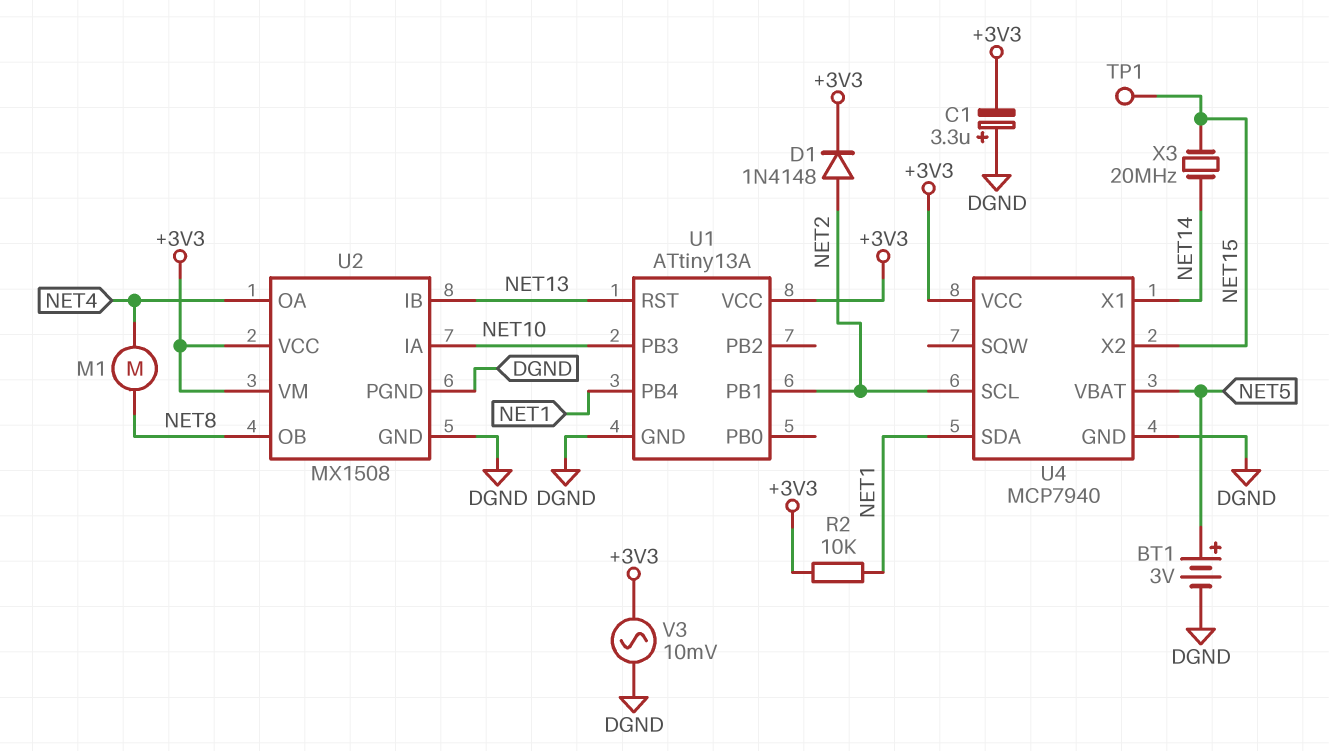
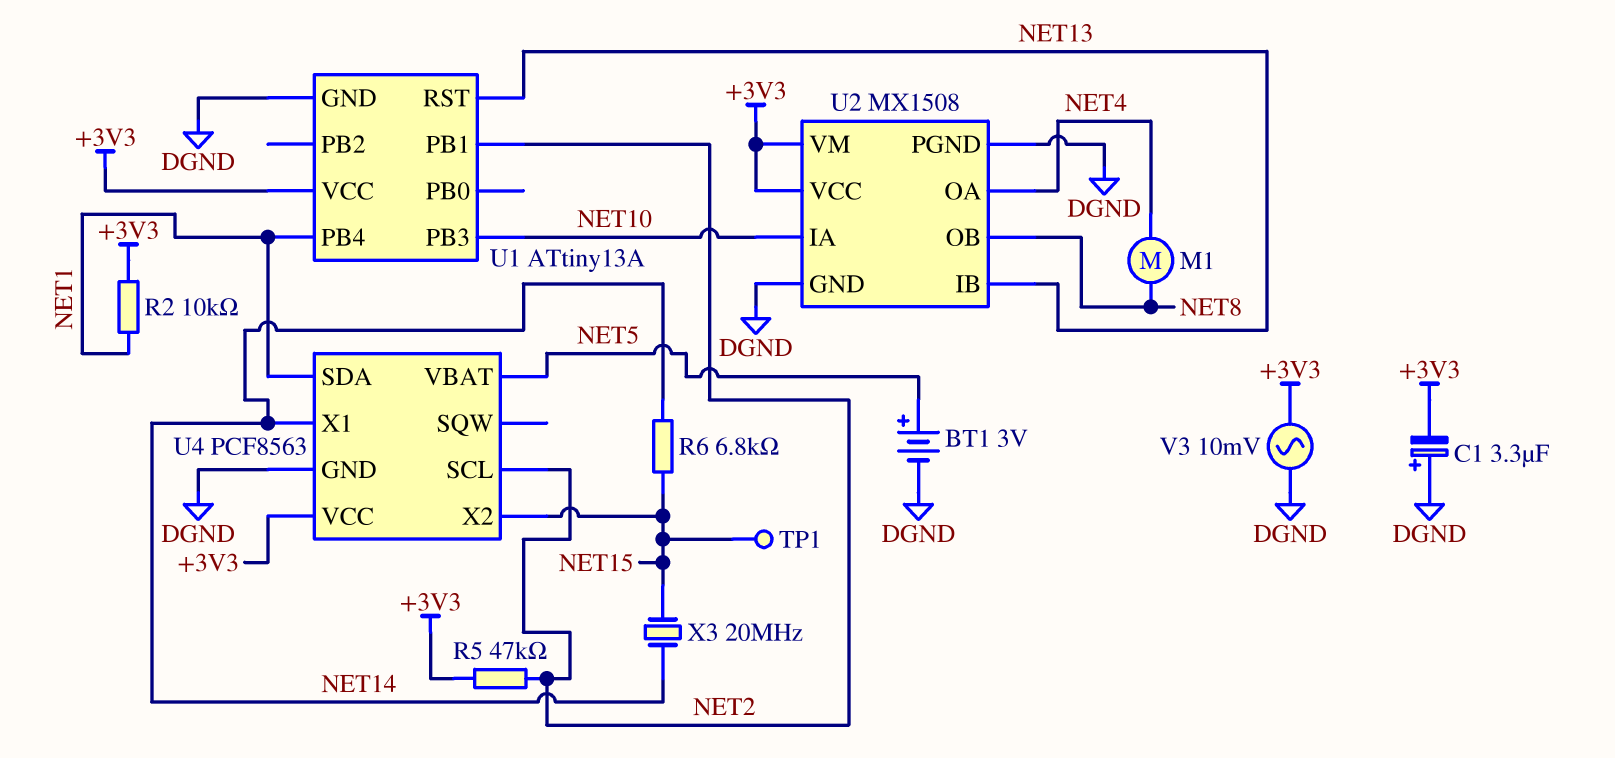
D1: diode 1N4148 (A NET2, K +3V3) -> none
R5: none -> 47k (+3V3, NET2)
R6: none -> 6.8k (NET14, NET15)
U4: MCP7940 -> PCF8563

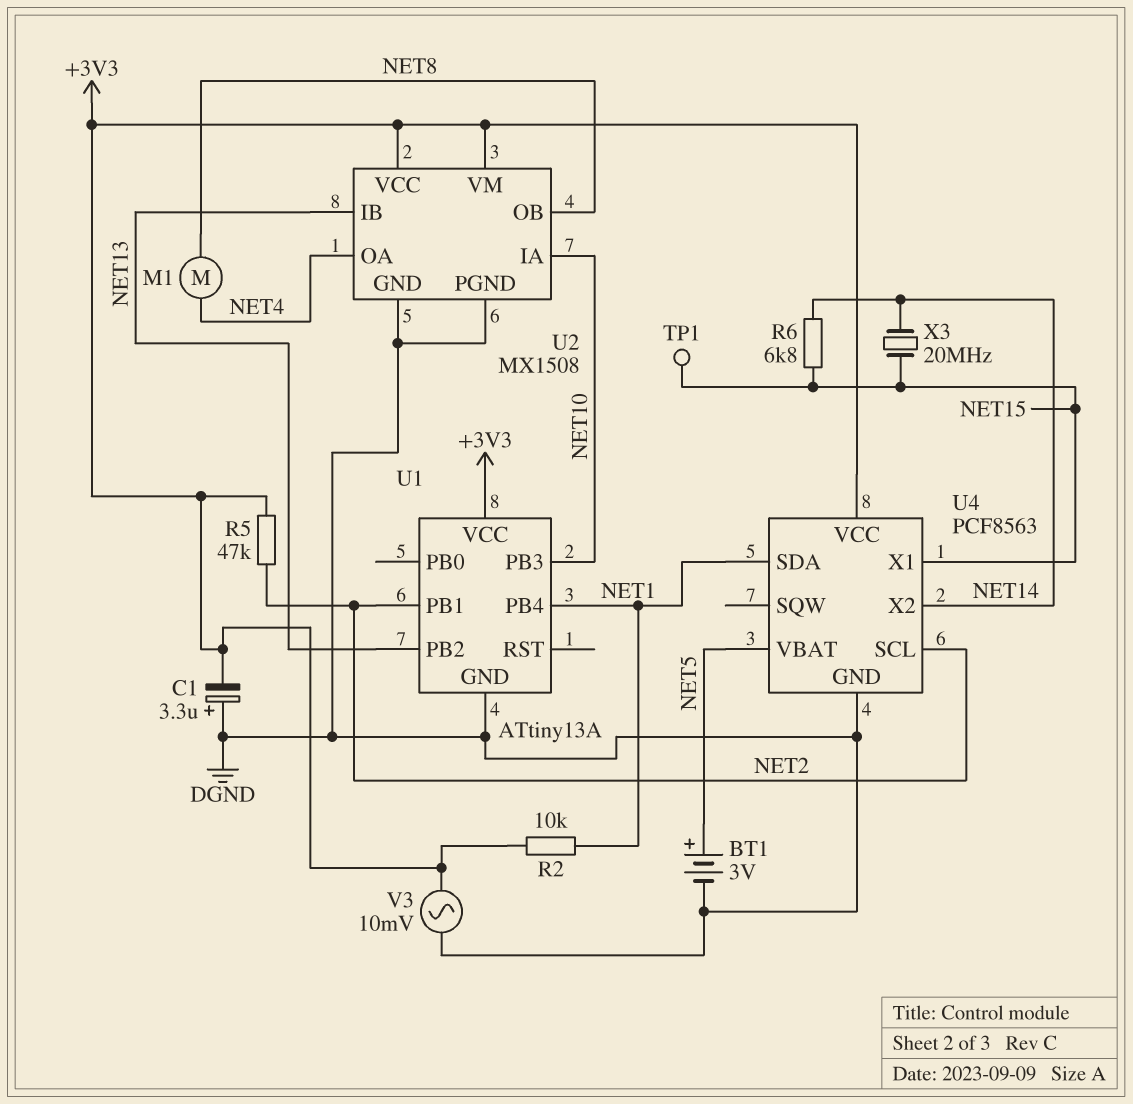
U1 pin PB2: none -> NET13
U1 pin RST: NET13 -> none
U4 pin X1: NET14 -> NET15
U4 pin X2: NET15 -> NET14

